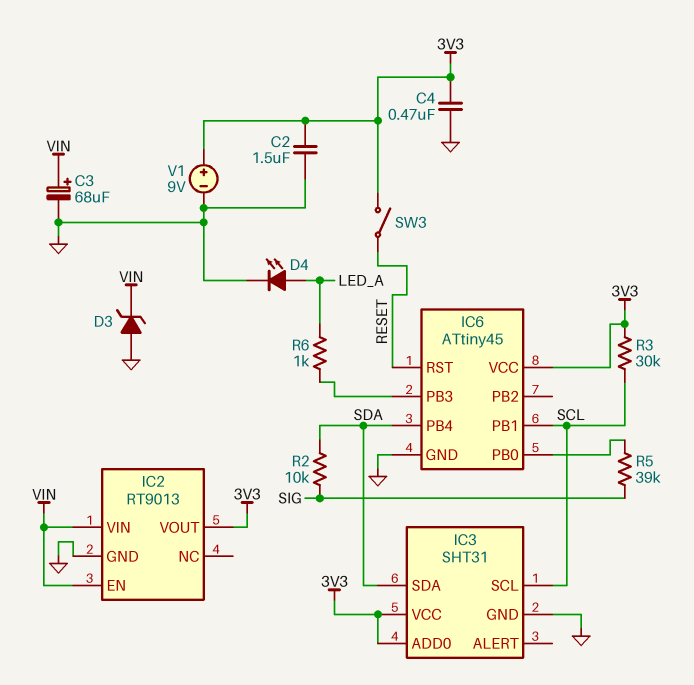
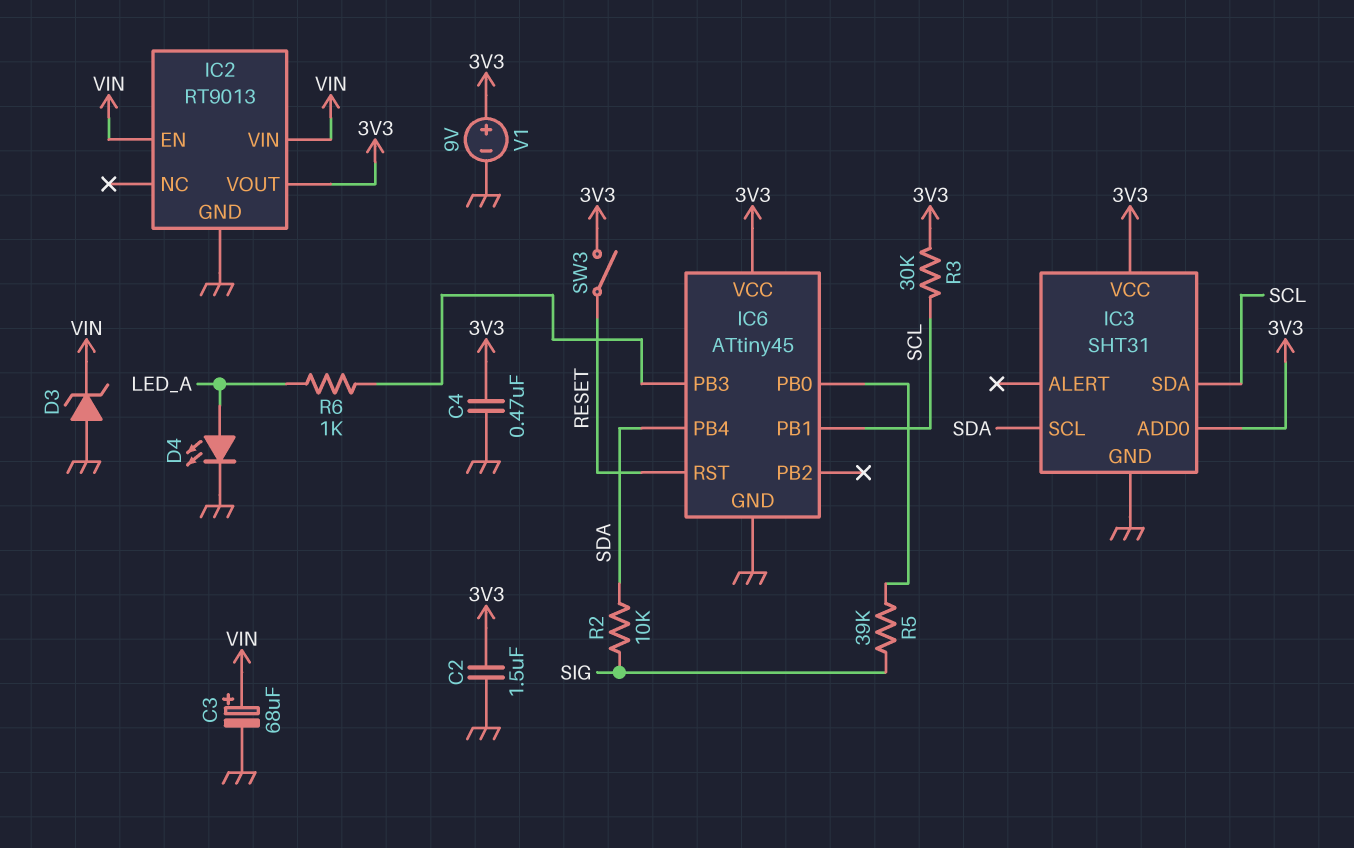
IC3 pin SCL: SCL -> SDA
IC3 pin SDA: SDA -> SCL

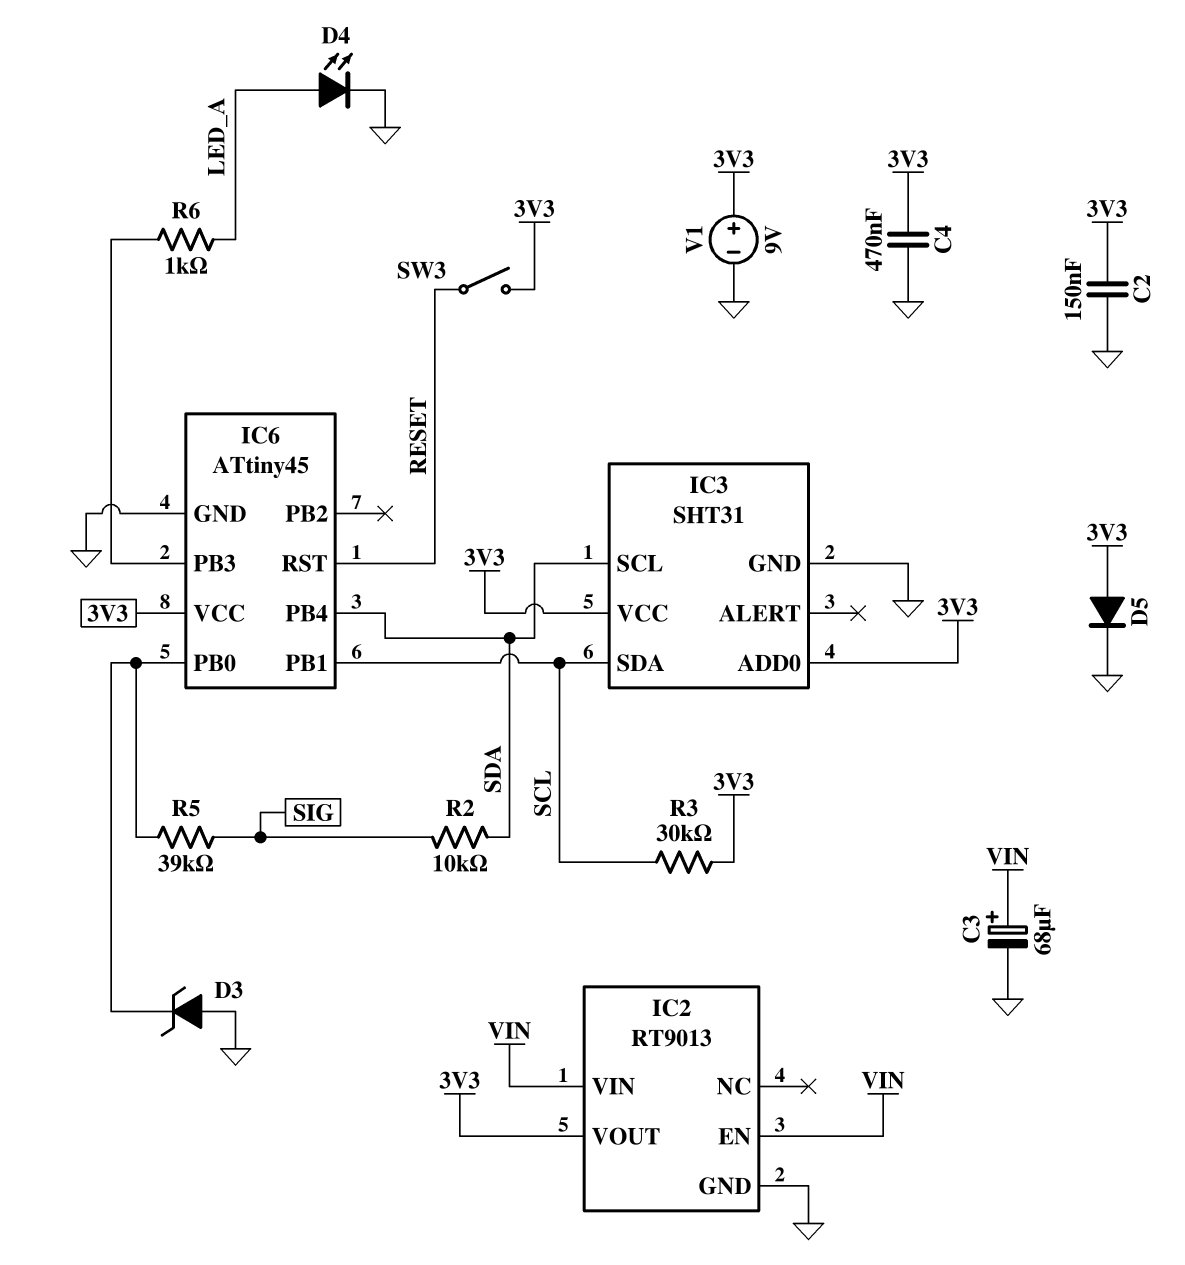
C2: 1.5uF (3V3, GND) -> 150nF (3V3, GND)
D3: zener (A GND, K VIN) -> zener (A GND, K IC6/PB0)
D5: none -> diode (A 3V3, K GND)

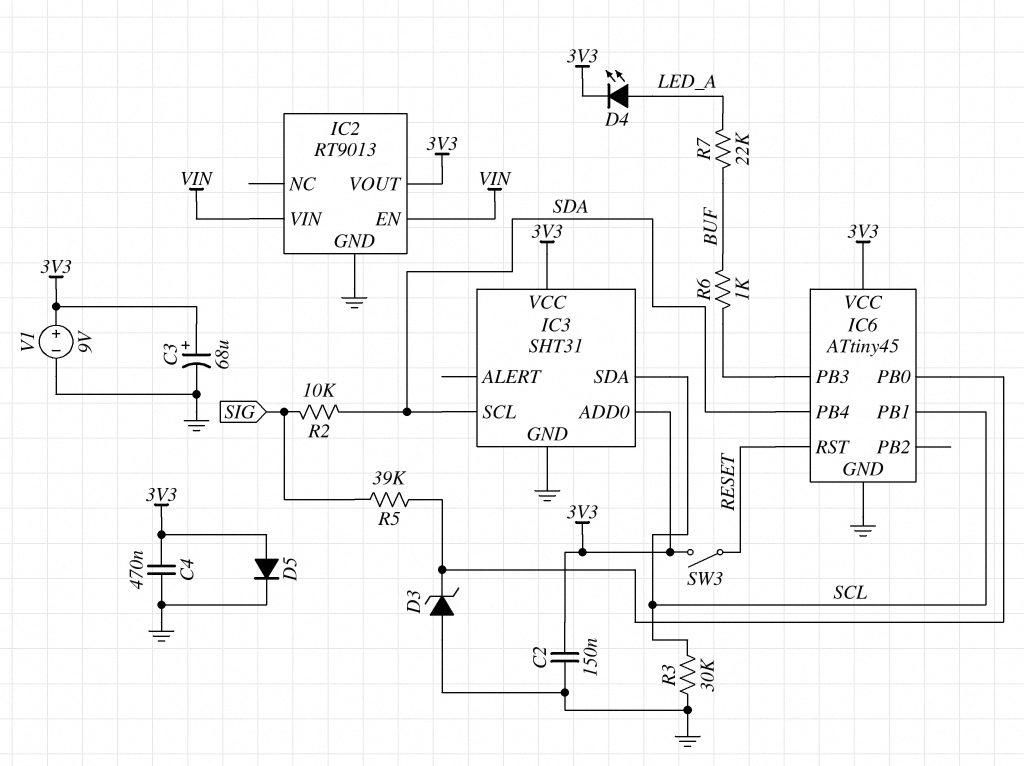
C3: 68uF (plus VIN, minus GND) -> 68uF (plus 3V3, minus GND)
D4: LED (A LED_A, K GND) -> LED (A LED_A, K 3V3)
R3: 30k (3V3, SCL) -> 30k (GND, SCL)
R6: 1k (IC6/PB3, LED_A) -> 1k (BUF, IC6/PB3)
R7: none -> 22k (BUF, LED_A)

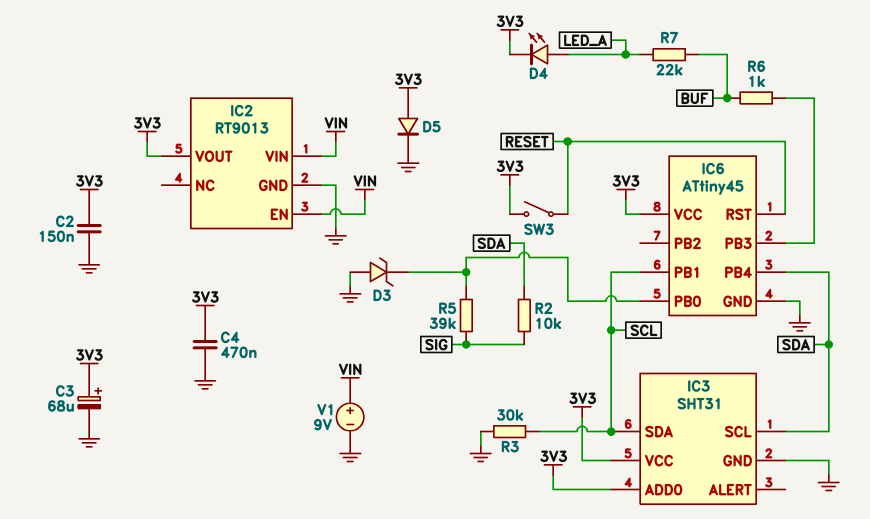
V1: 9V (plus 3V3, minus GND) -> 9V (plus VIN, minus GND)

